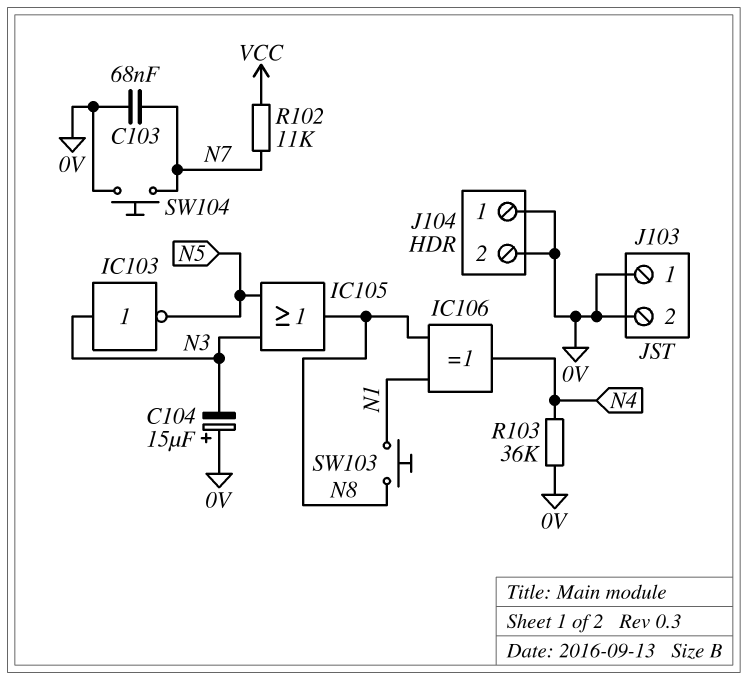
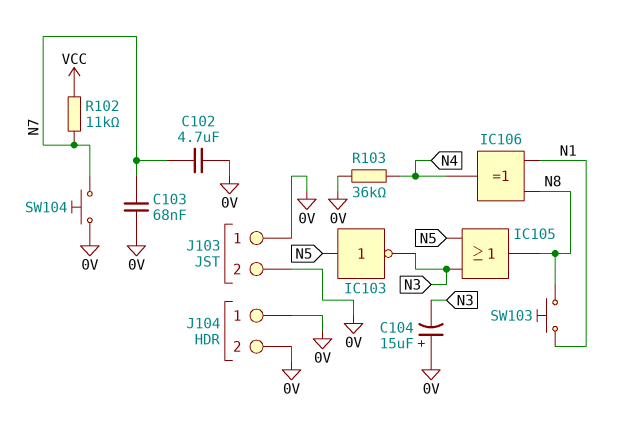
C102: none -> 4.7uF (0V, N7)
IC103: NOT (in N3, out N5) -> NOT (in N5, out N3)

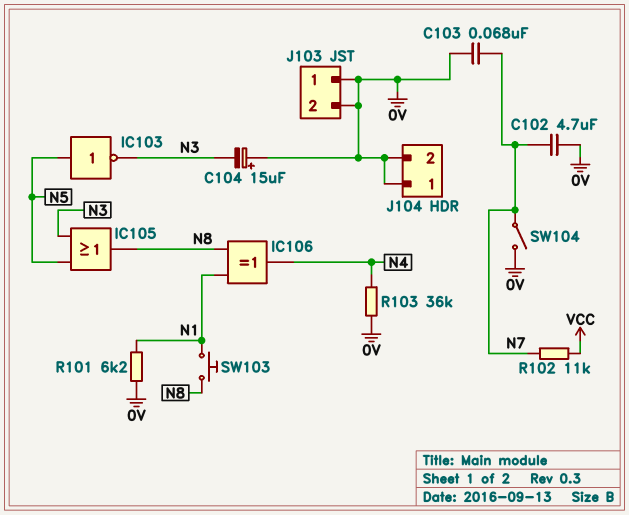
R101: none -> 6.2k (0V, N1)
SW104: button (0V, N7) -> switch (0V, N7)

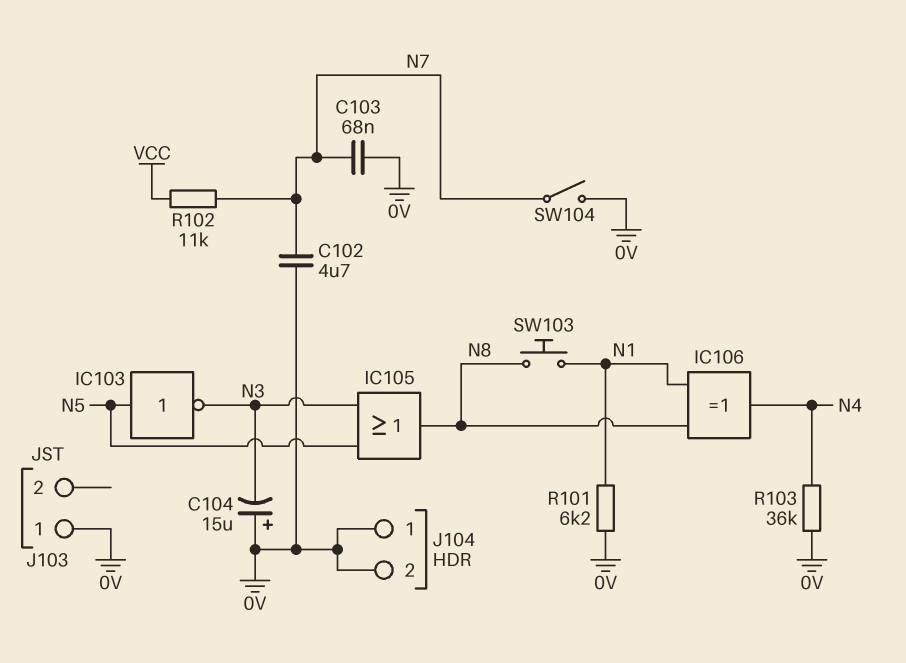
J103 pin 2: 0V -> none

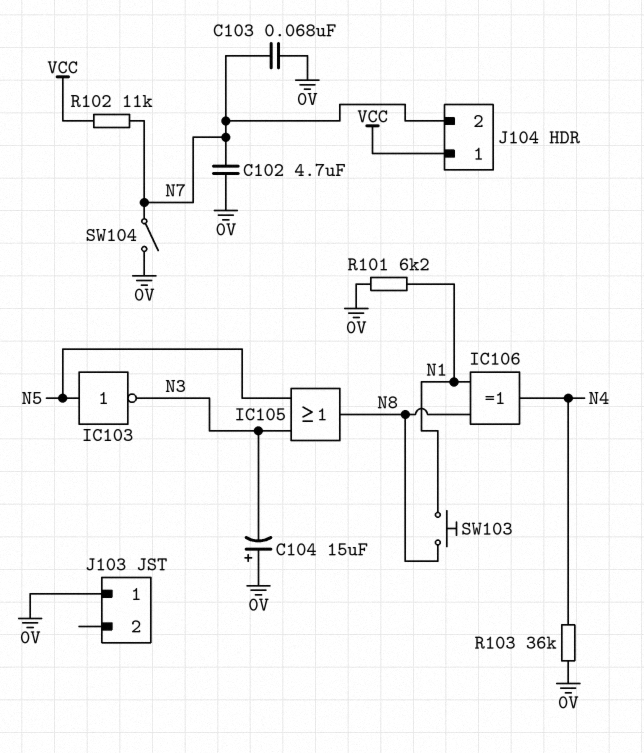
J104 pin 1: 0V -> VCC
J104 pin 2: 0V -> N7

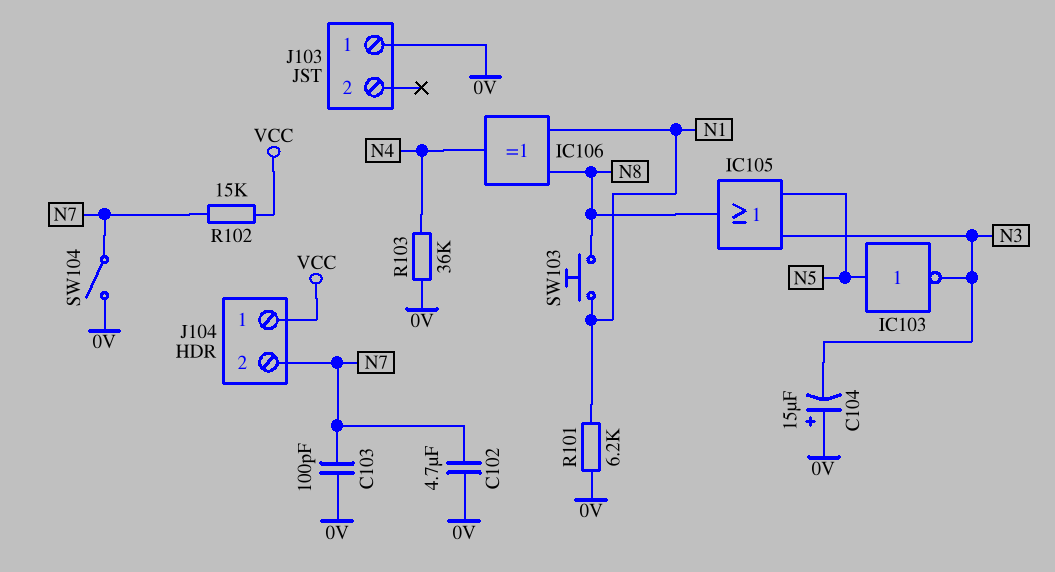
C103: 68nF (0V, N7) -> 100pF (0V, N7)
R102: 11k (N7, VCC) -> 15k (N7, VCC)

